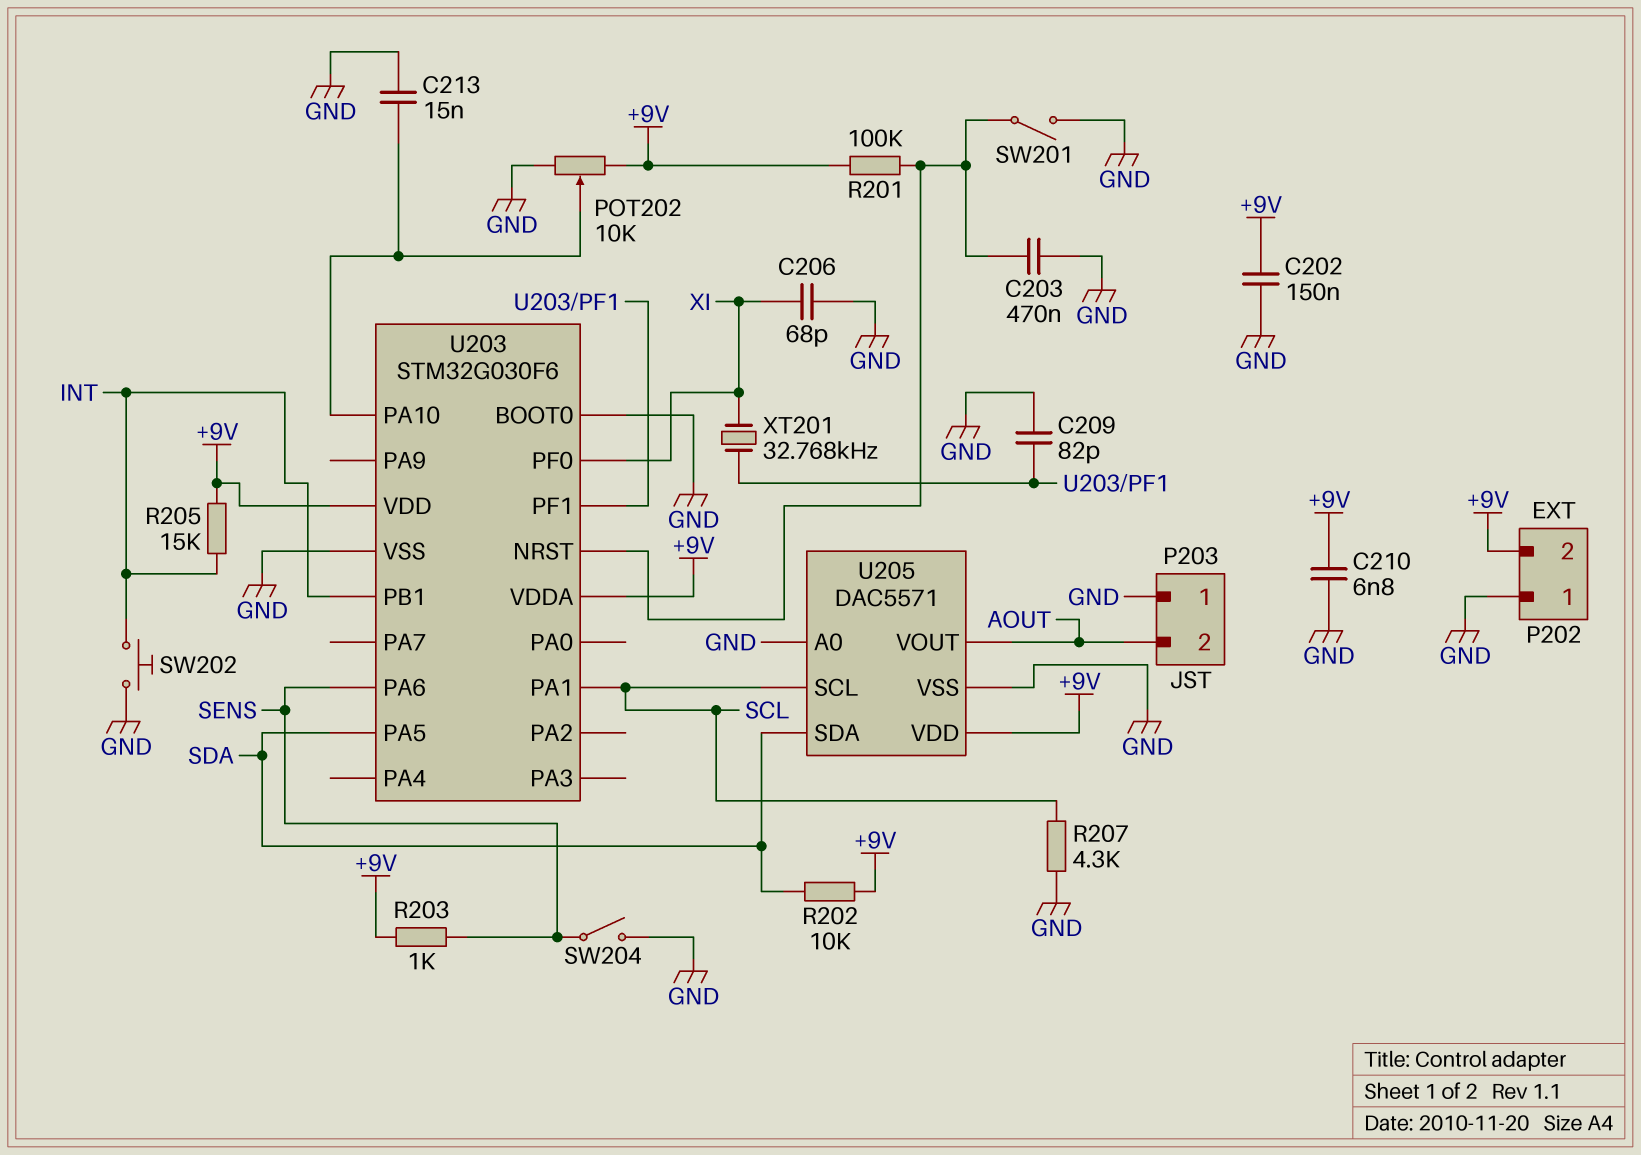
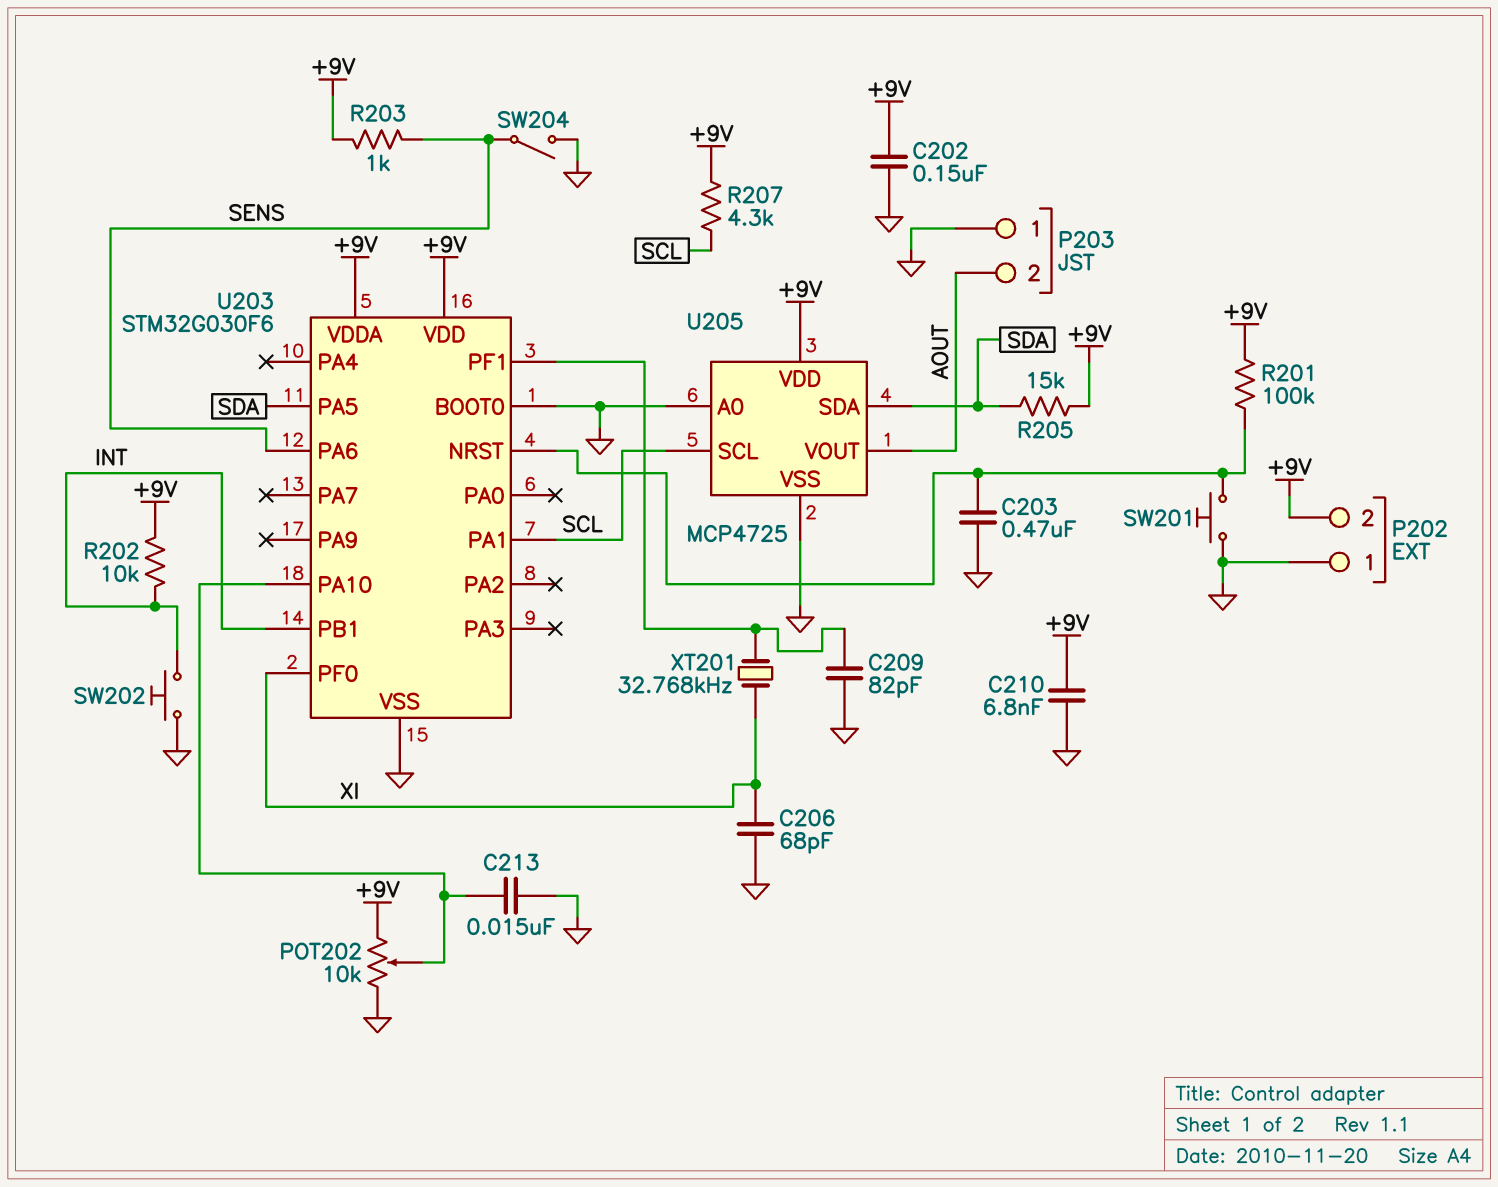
R202: 10k (+9V, SDA) -> 10k (+9V, INT)
R205: 15k (+9V, INT) -> 15k (+9V, SDA)
R207: 4.3k (GND, SCL) -> 4.3k (+9V, SCL)
SW201: switch (GND, U203/NRST) -> button (GND, U203/NRST)
U205: DAC5571 -> MCP4725

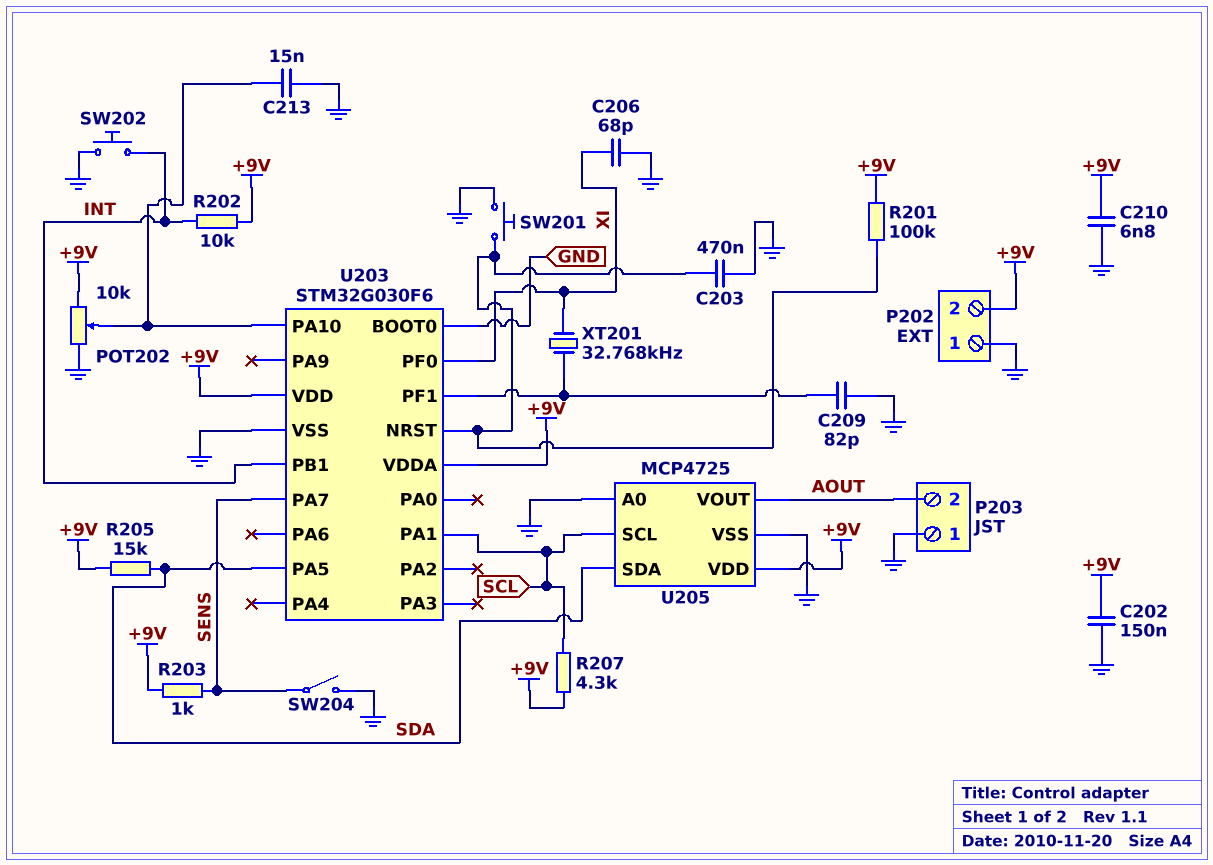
U203 pin PA6: SENS -> none
U203 pin PA7: none -> SENS

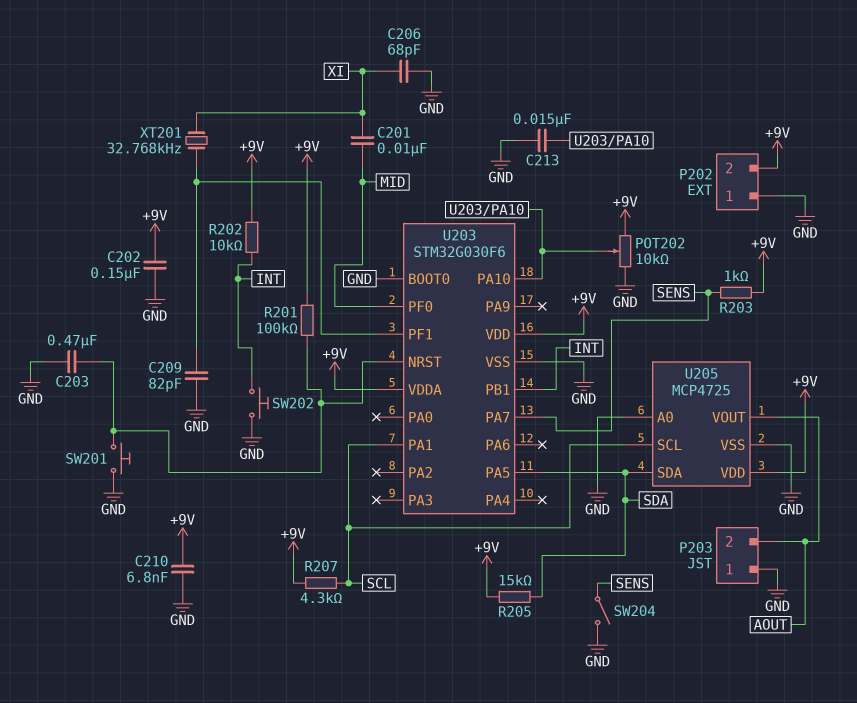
C201: none -> 10nF (MID, XI)
U203 pin PF0: XI -> MID

